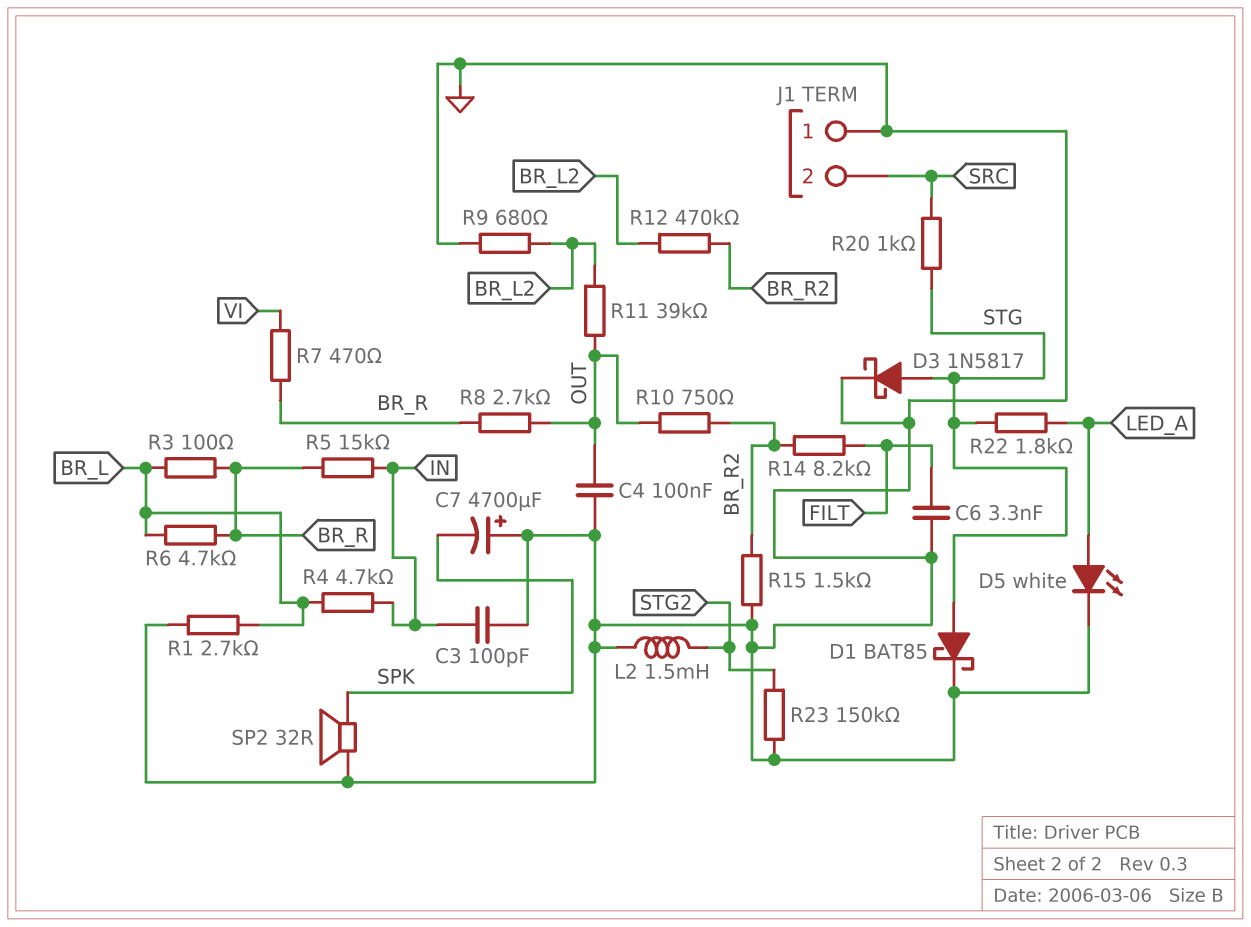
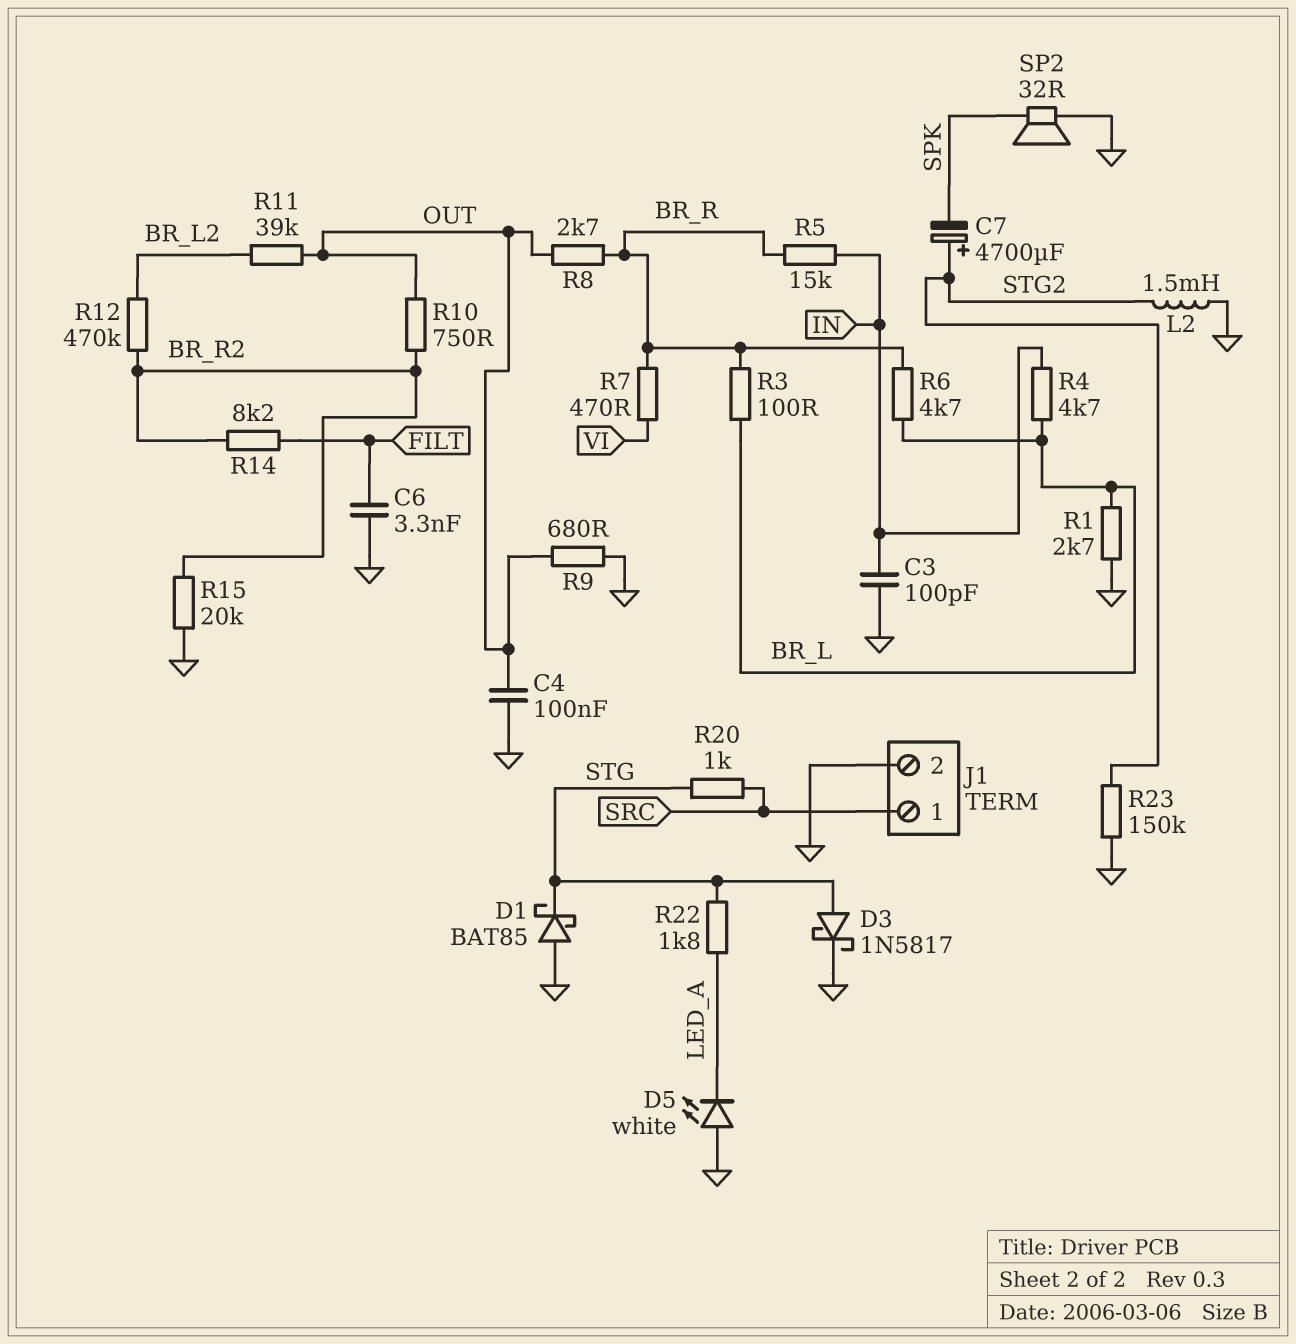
C7: 4700uF (plus GND, minus SPK) -> 4700uF (plus STG2, minus SPK)
D1: schottky BAT85 (A STG, K GND) -> schottky BAT85 (A GND, K STG)
D5: LED white (A LED_A, K GND) -> LED white (A GND, K LED_A)
J1 pin 1: GND -> SRC
J1 pin 2: SRC -> GND
R9: 680 (BR_L2, GND) -> 680 (GND, OUT)
R15: 1.5k (BR_R2, GND) -> 20k (BR_R2, GND)

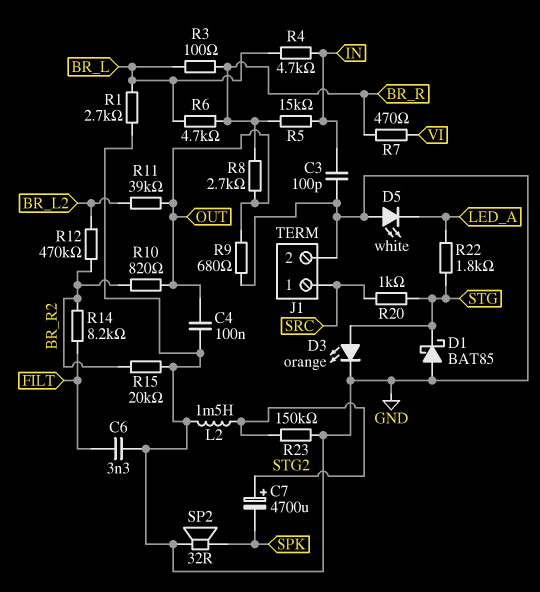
D3: schottky 1N5817 (A STG, K GND) -> LED orange (A STG, K GND)
R10: 750 (BR_R2, OUT) -> 820 (BR_R2, OUT)

